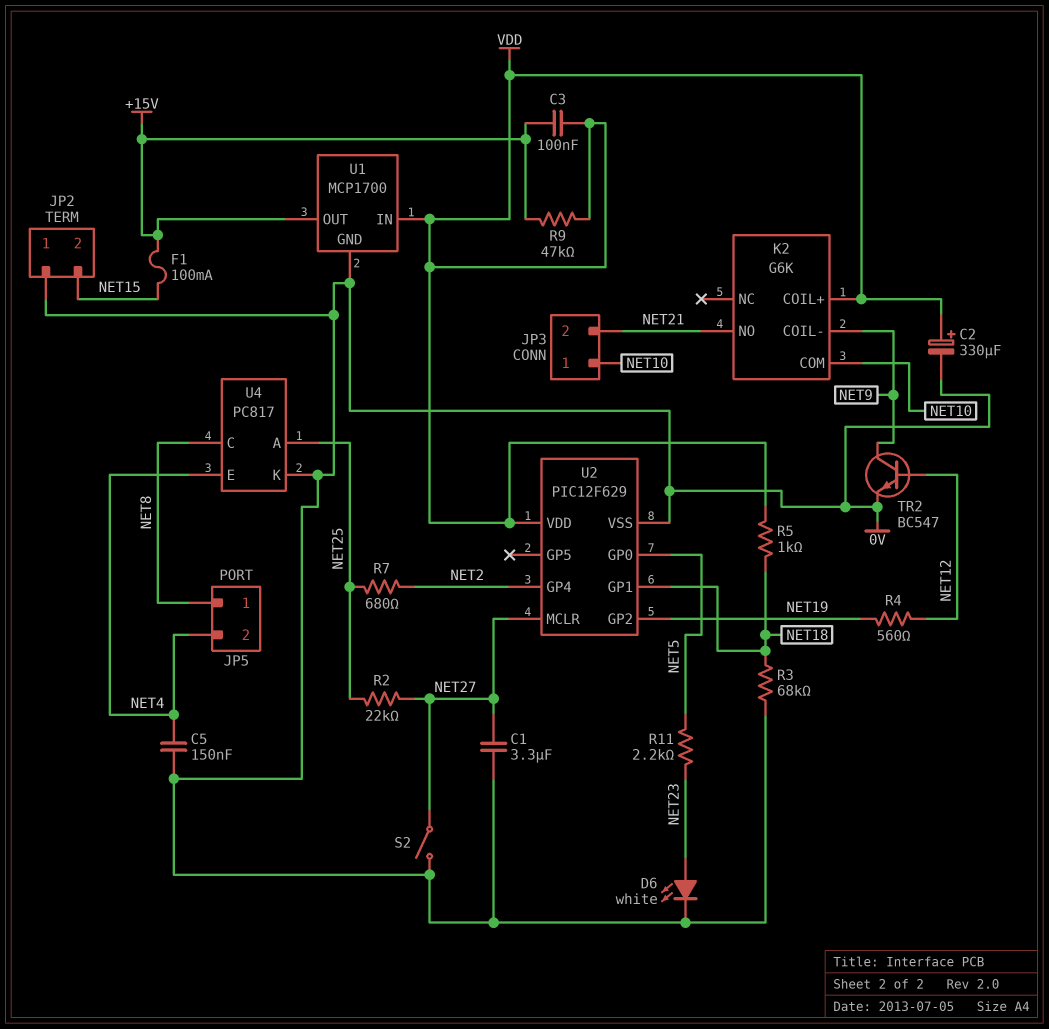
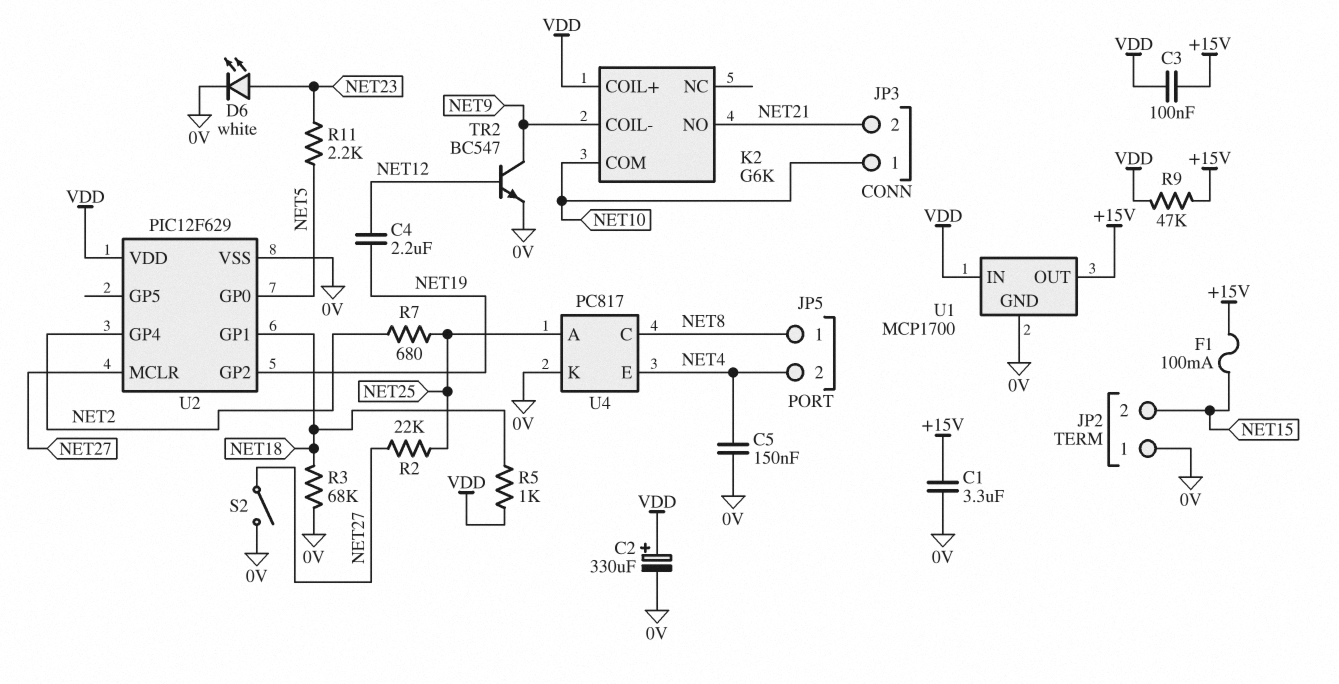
C1: 3.3uF (0V, NET27) -> 3.3uF (+15V, 0V)
C4: none -> 2.2uF (NET12, NET19)
R4: 560 (NET12, NET19) -> none

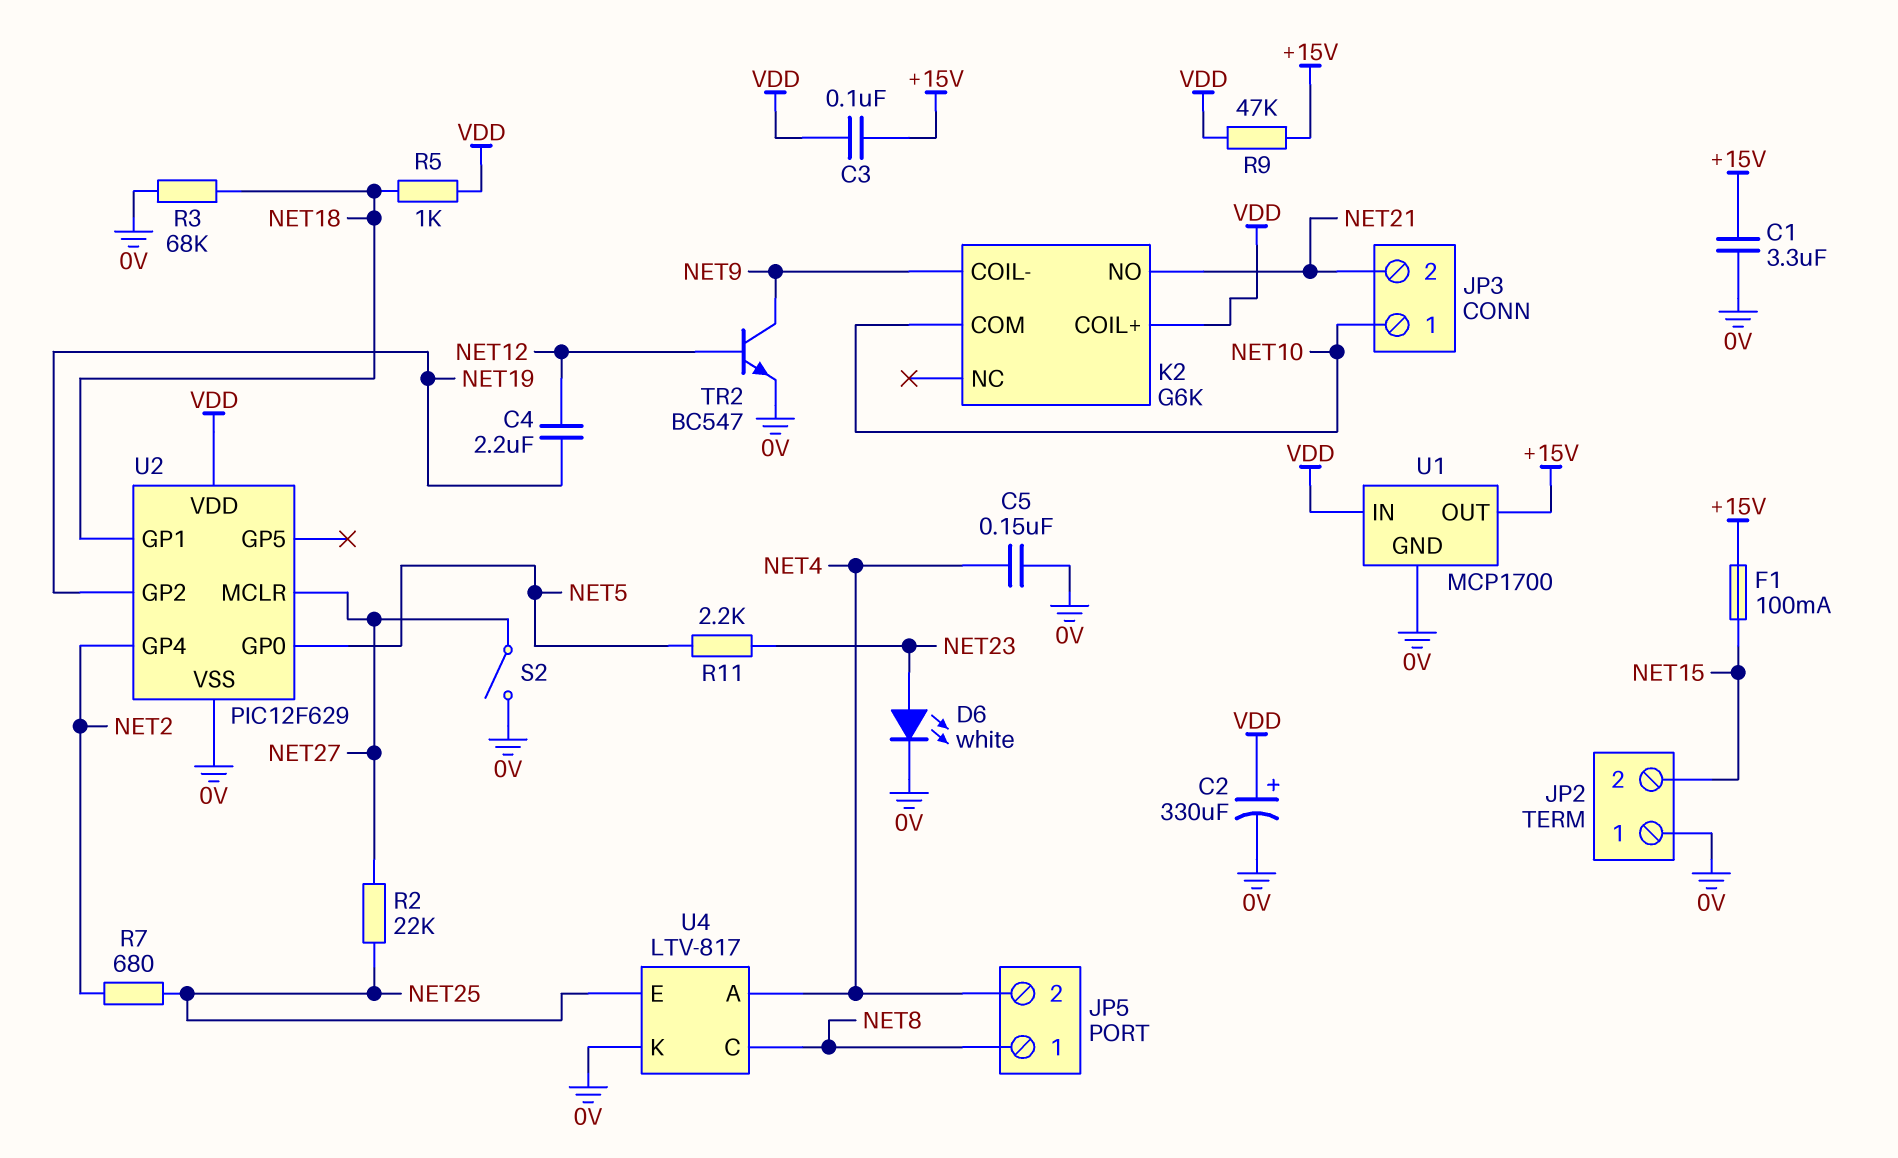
U4: PC817 -> LTV-817
U4 pin A: NET25 -> NET4
U4 pin E: NET4 -> NET25

